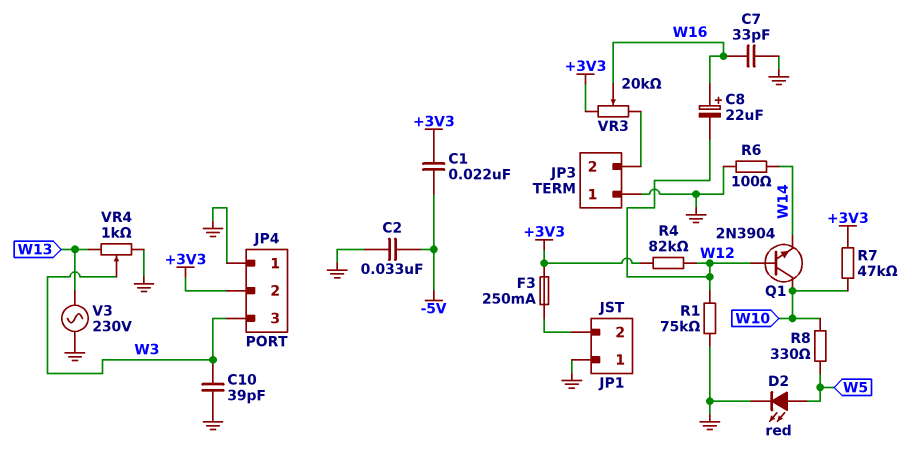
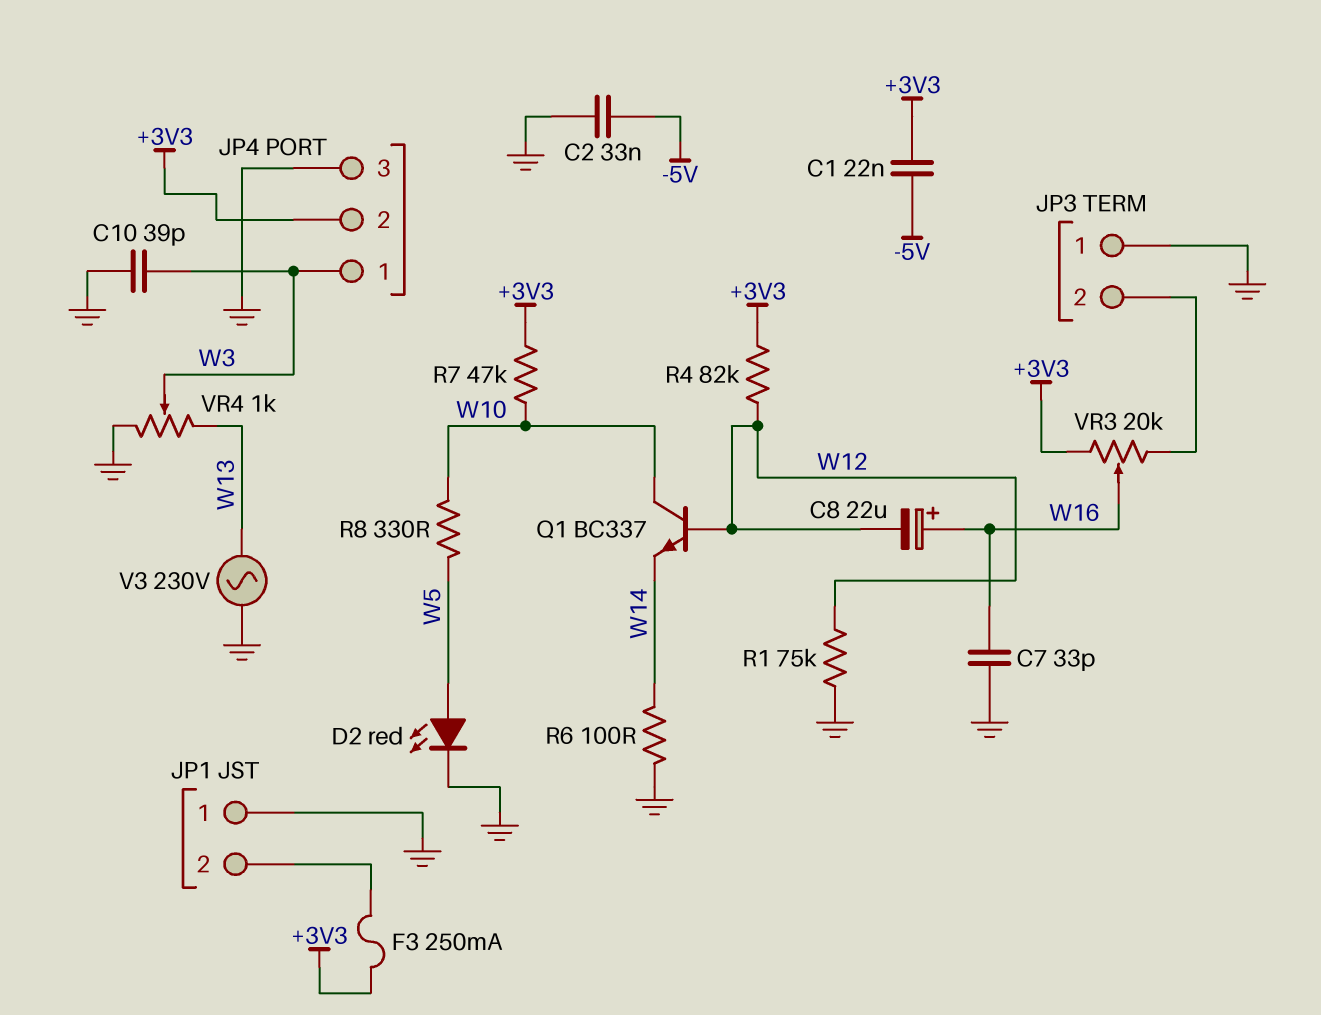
JP4 pin 1: GND -> W3
JP4 pin 3: W3 -> GND
Q1: NPN 2N3904 (B W12, C W10, E W14) -> NPN BC337 (B W12, C W10, E W14)

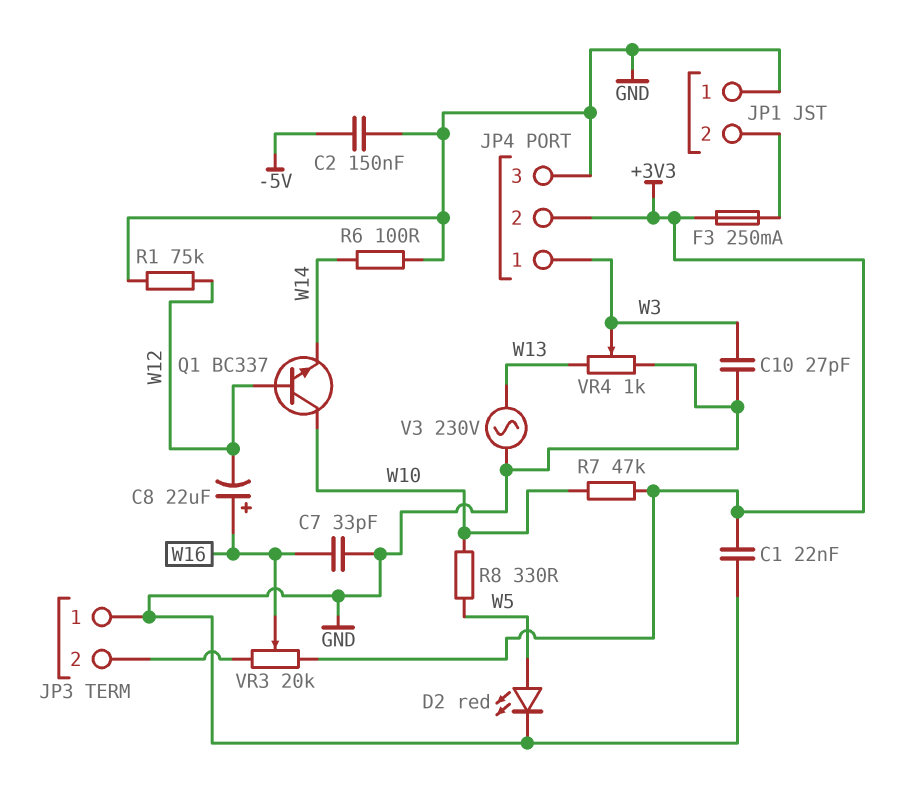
C1: 22nF (+3V3, -5V) -> 22nF (+3V3, GND)
C2: 33nF (-5V, GND) -> 150nF (-5V, GND)
C10: 39pF (GND, W3) -> 27pF (GND, W3)
R4: 82k (+3V3, W12) -> none

